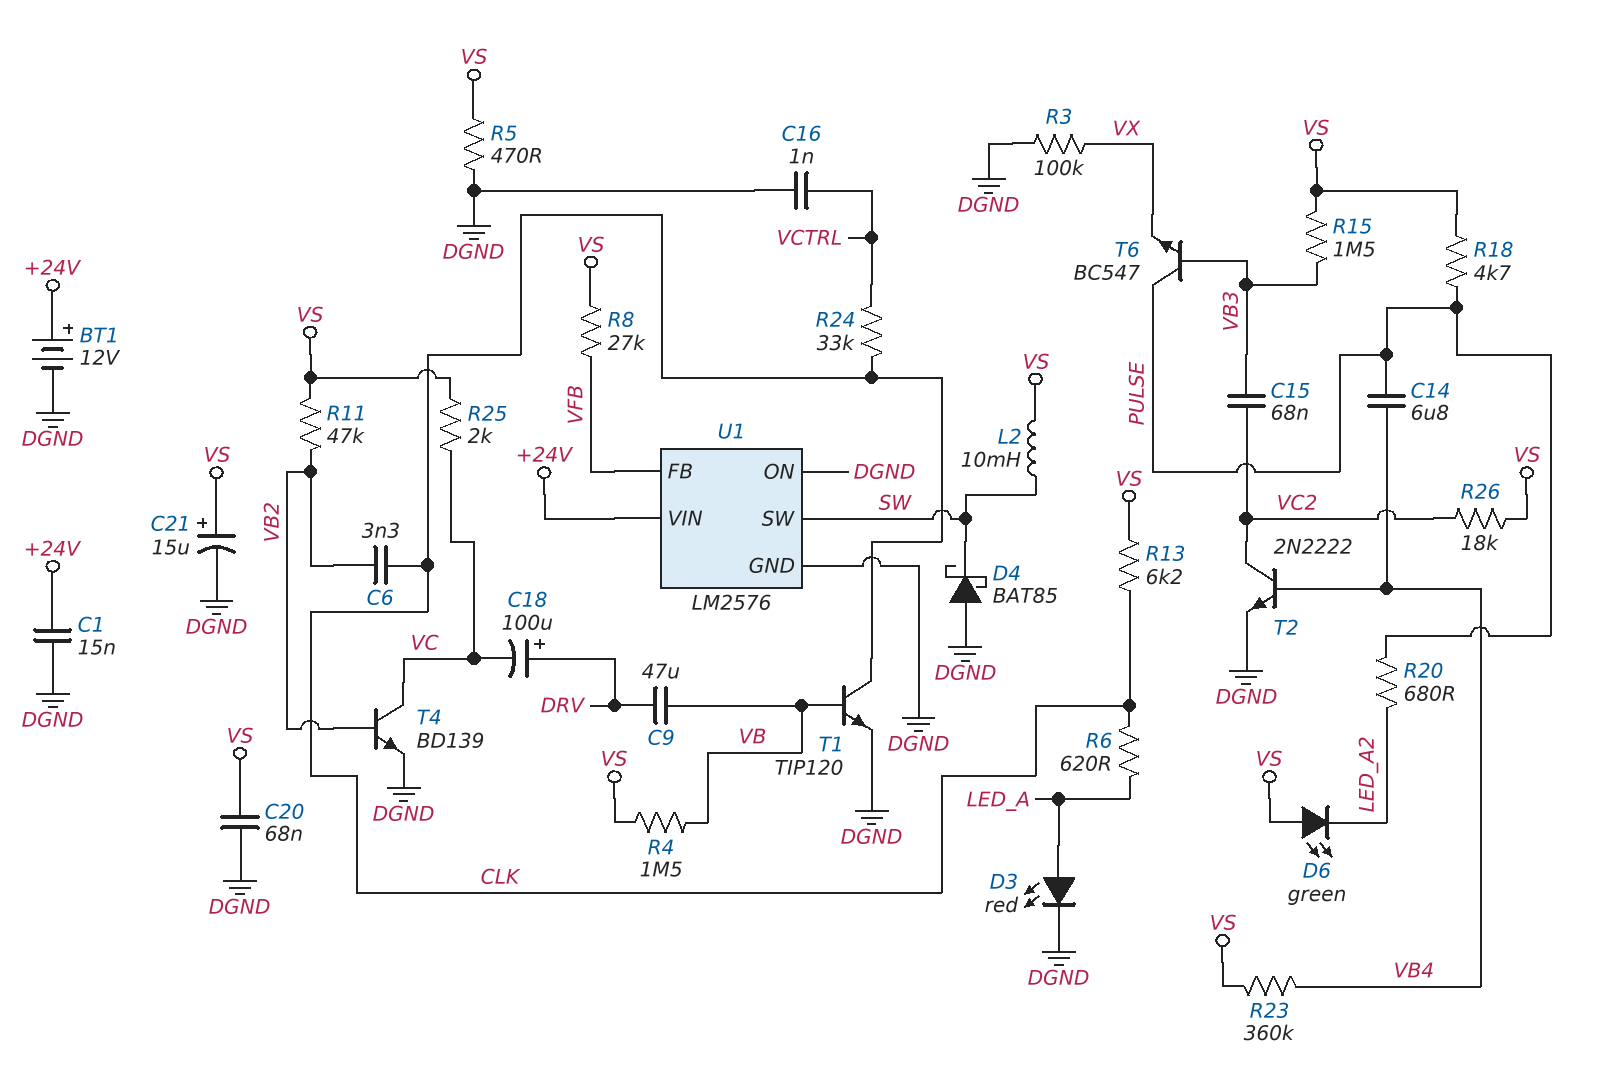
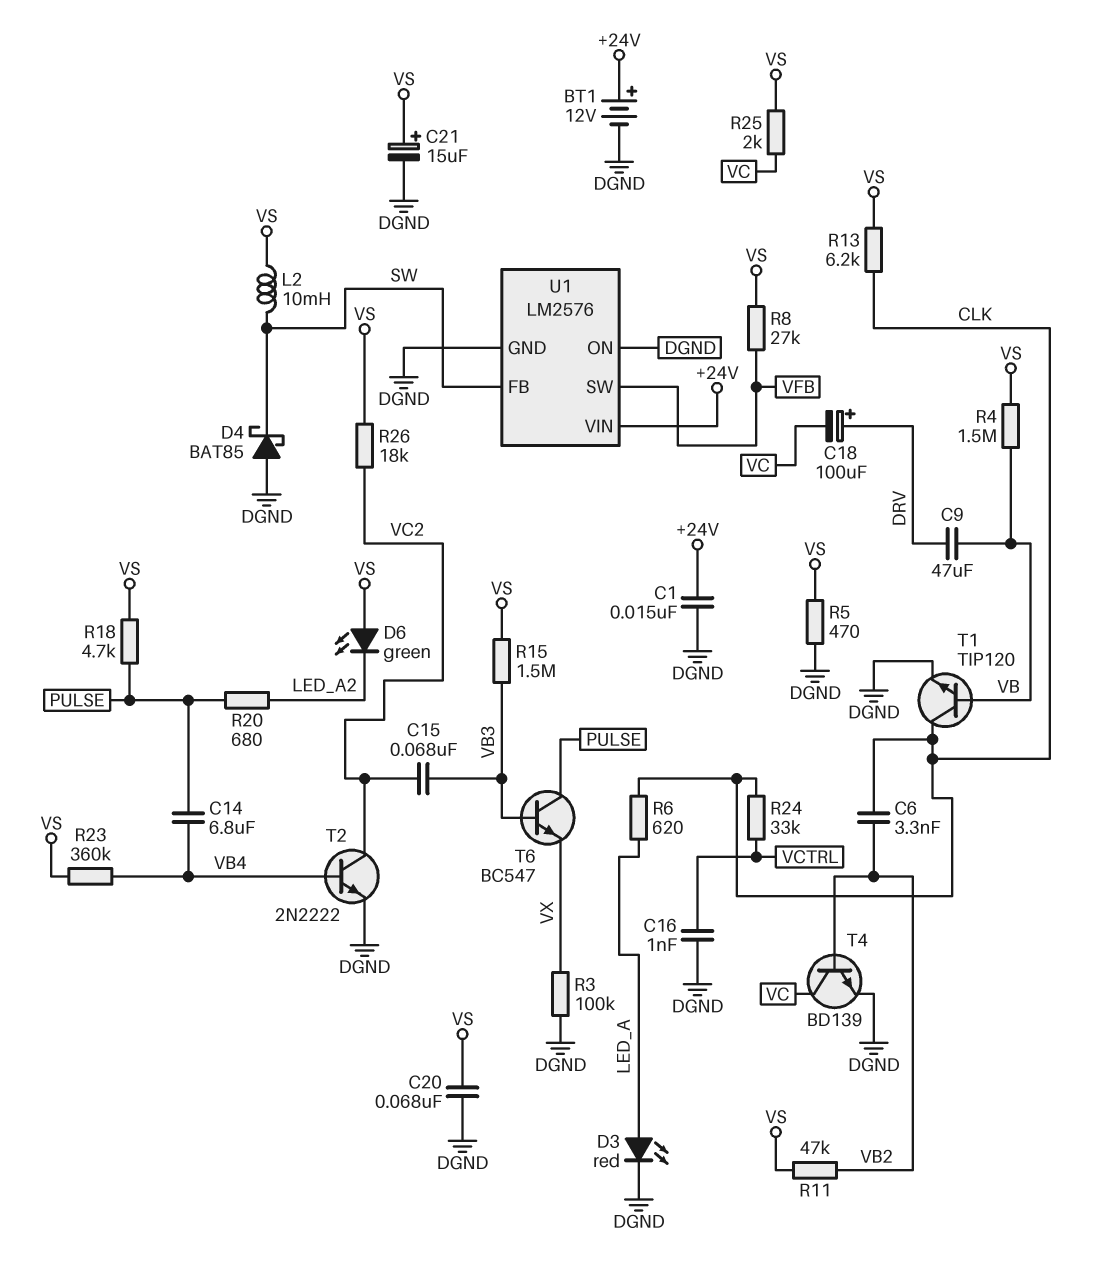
U1 pin FB: VFB -> SW
U1 pin SW: SW -> VFB

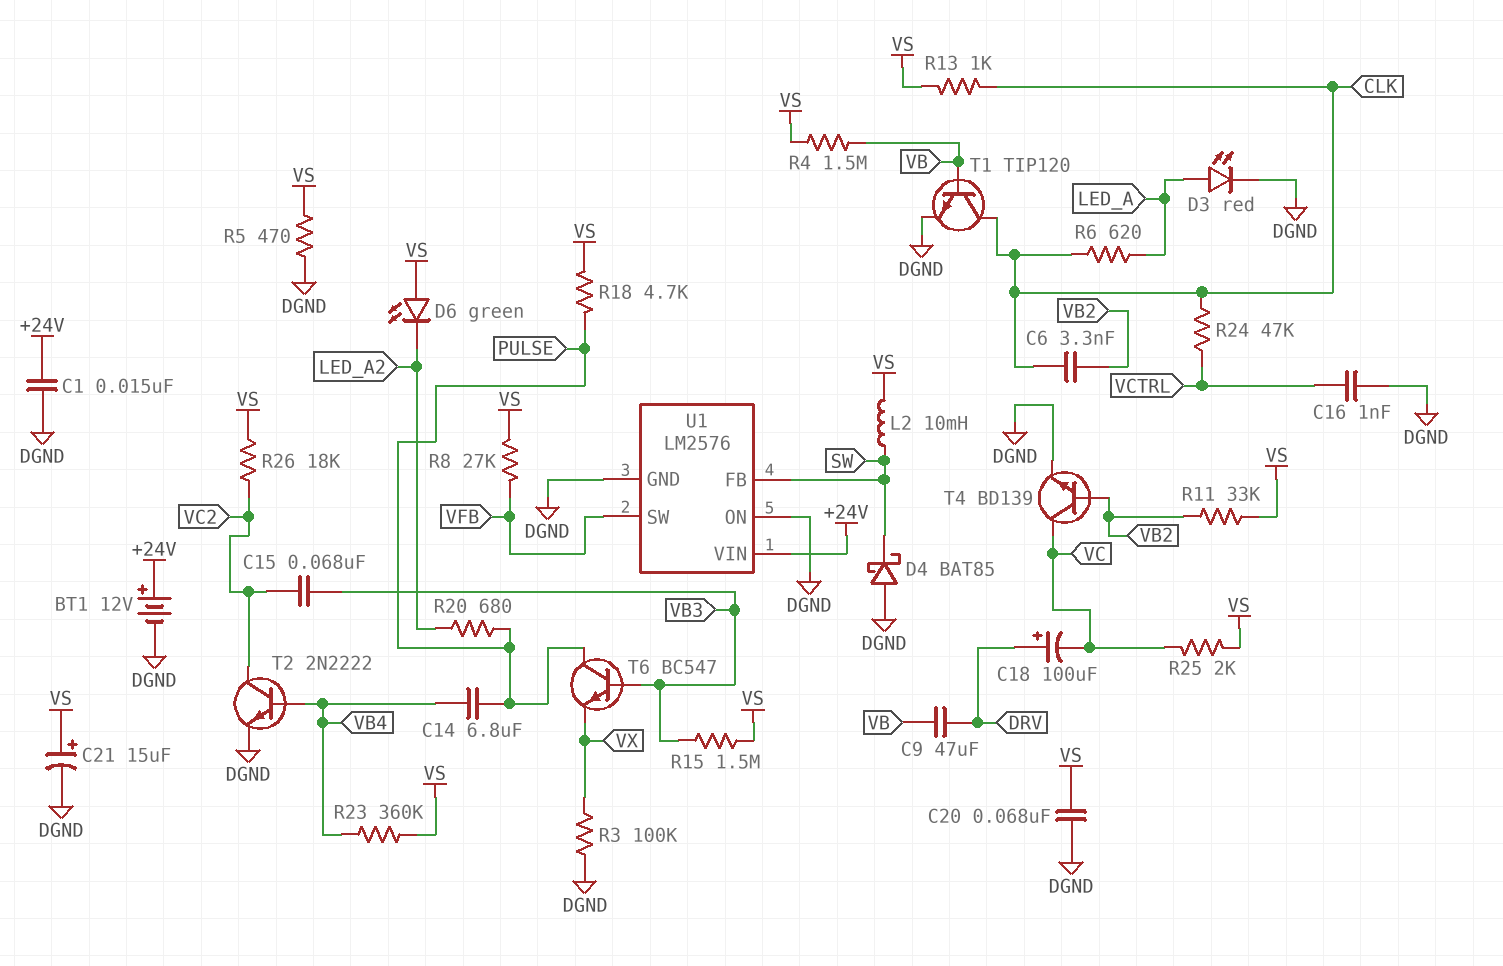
R11: 47k (VB2, VS) -> 33k (VB2, VS)
R13: 6.2k (CLK, VS) -> 1k (CLK, VS)
R24: 33k (CLK, VCTRL) -> 47k (CLK, VCTRL)

